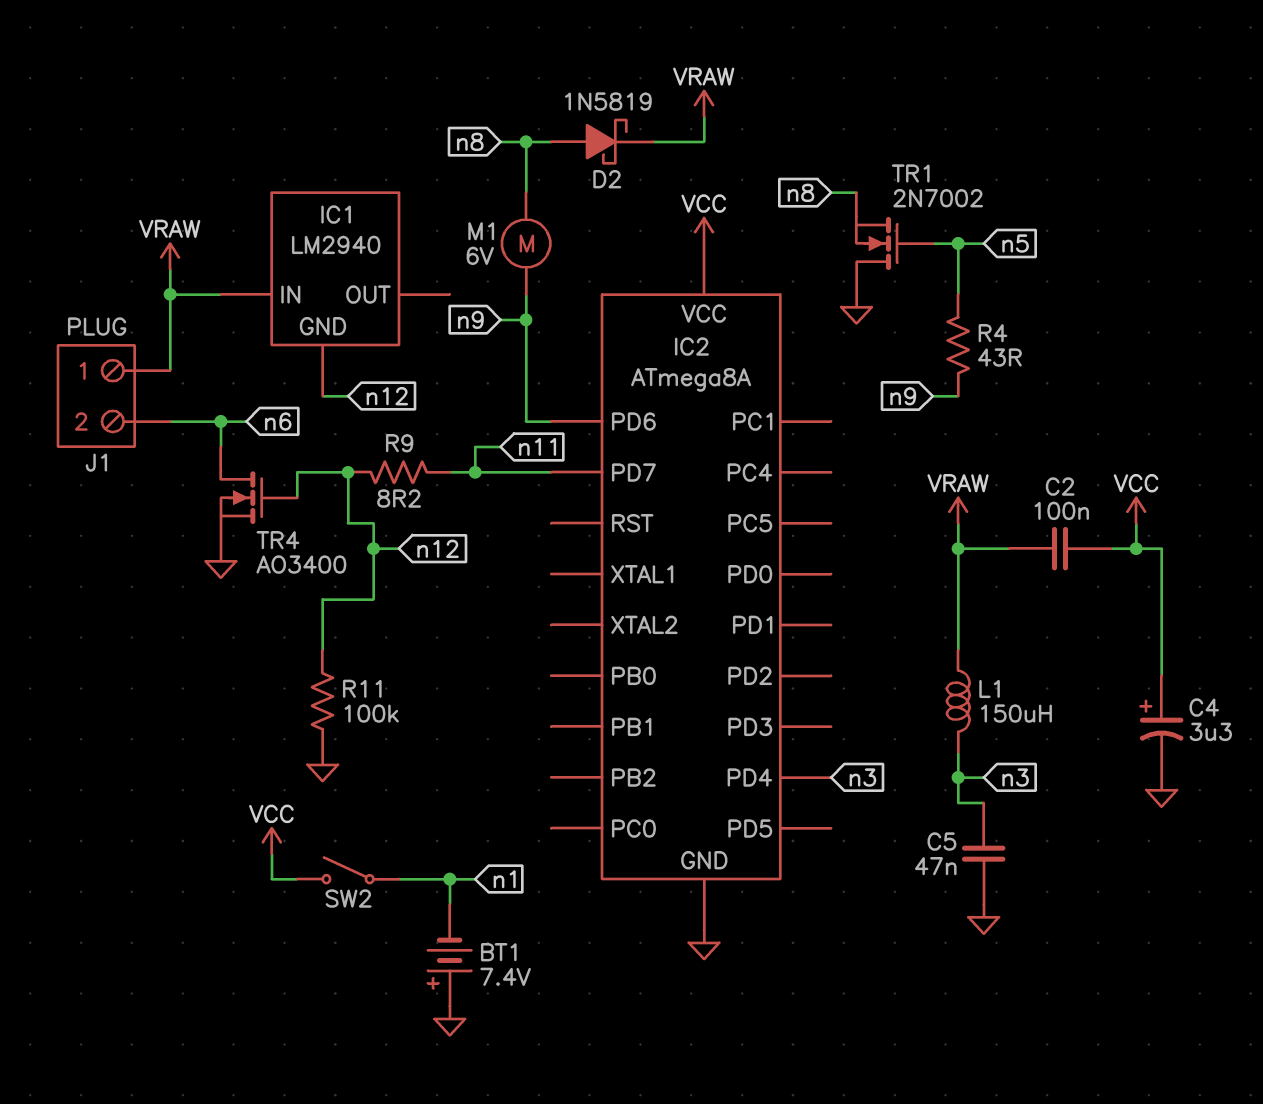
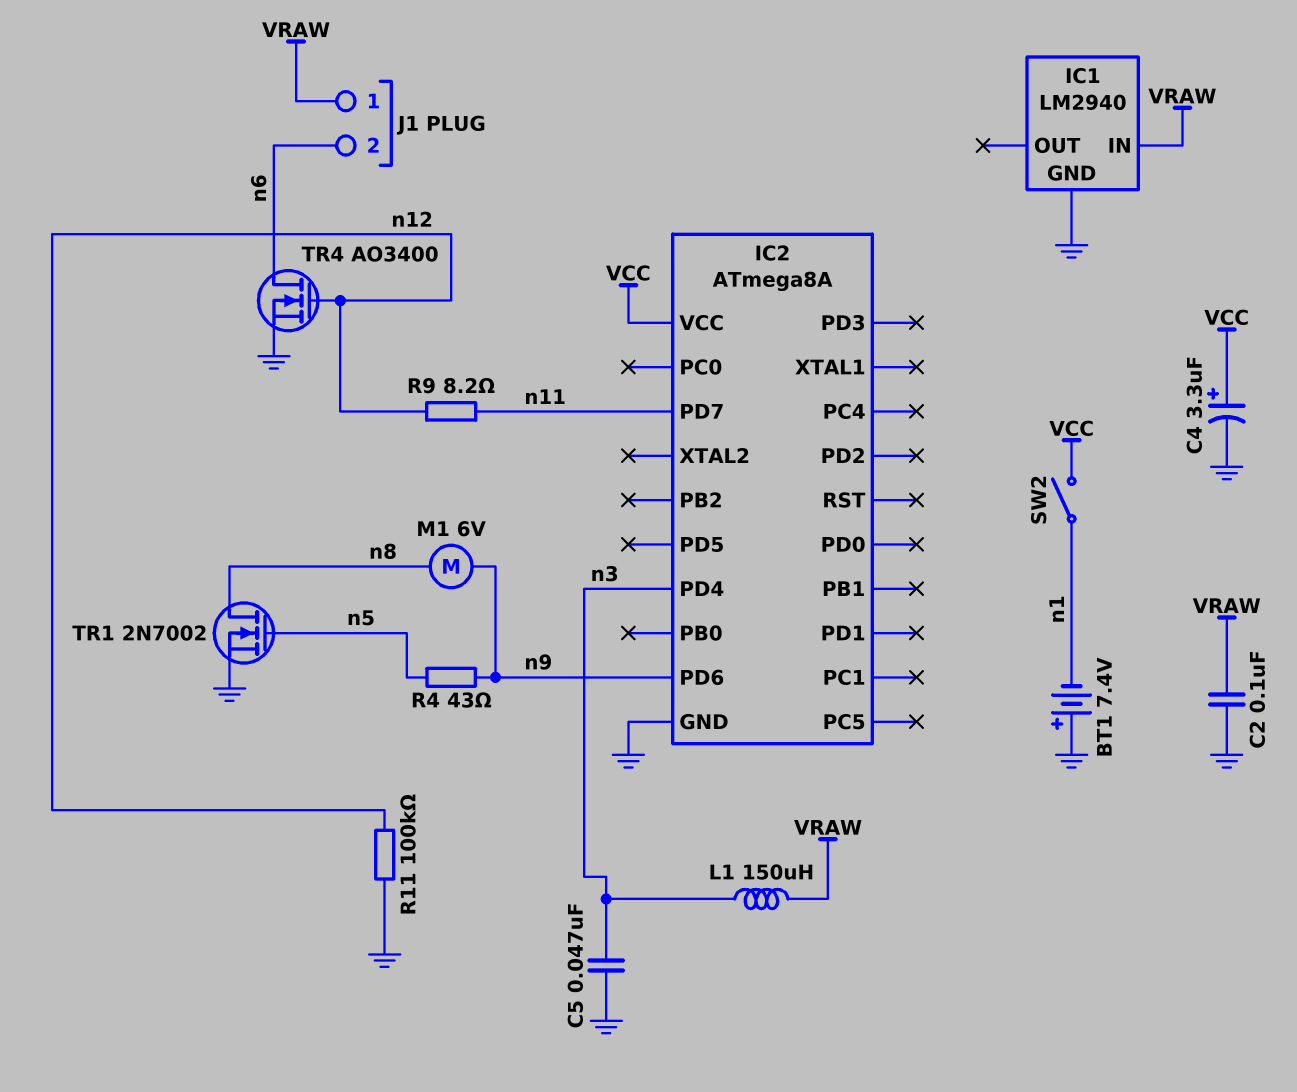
C2: 100nF (VCC, VRAW) -> 100nF (GND, VRAW)
D2: schottky 1N5819 (A n8, K VRAW) -> none
IC1 pin GND: n12 -> GND
TR1: NMOS 2N7002 (G n5, D GND, S n8) -> NMOS 2N7002 (G n5, D n8, S GND)

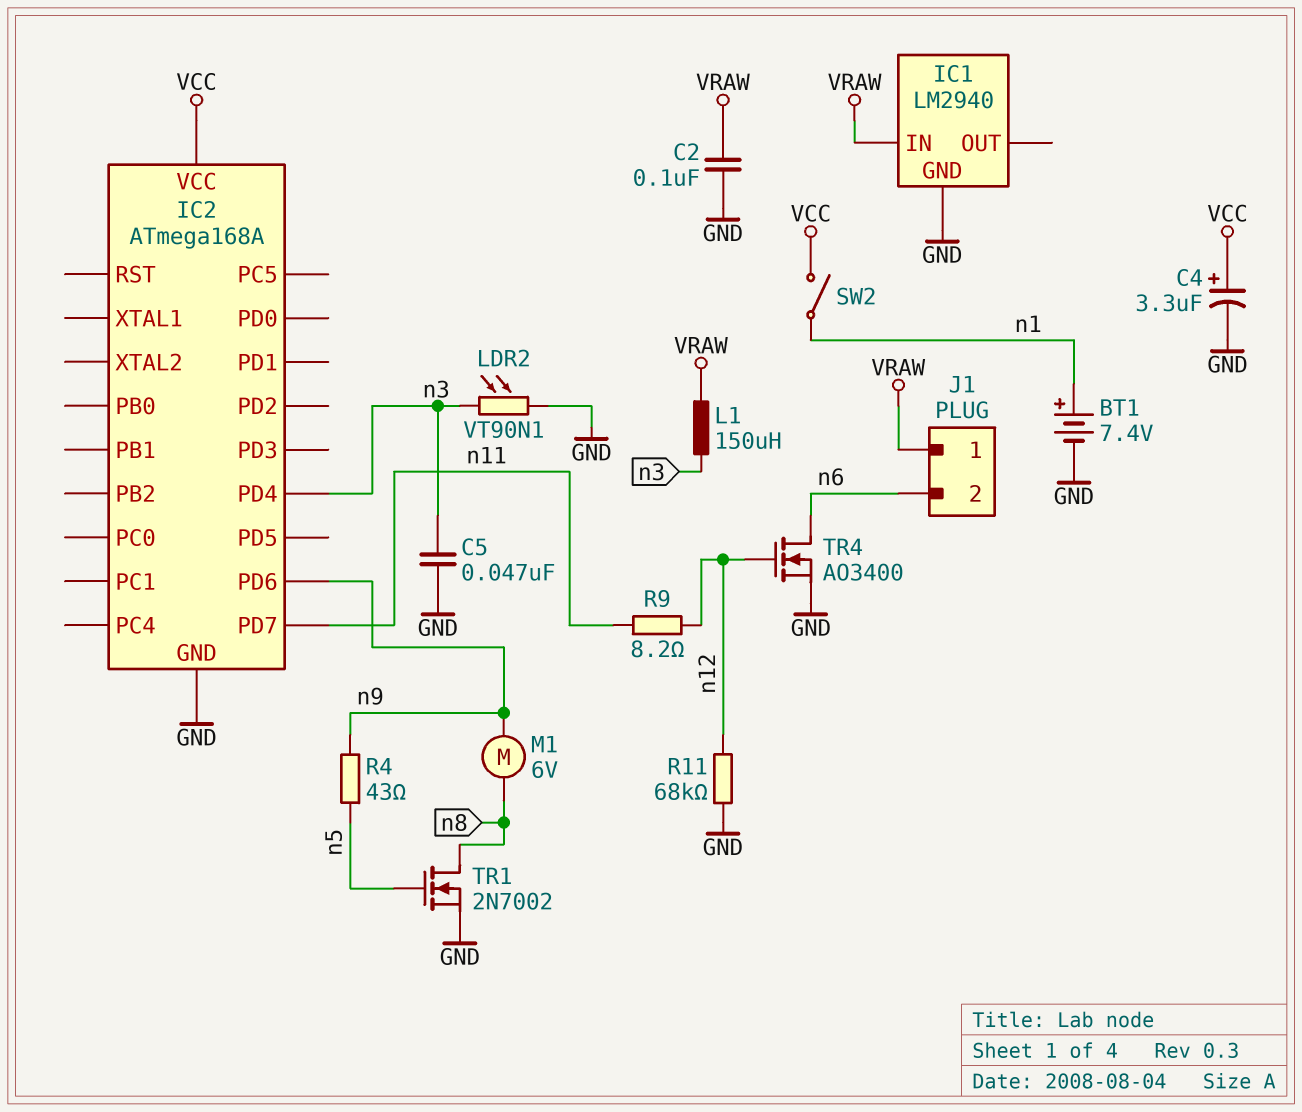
BT1: 7.4V (plus GND, minus n1) -> 7.4V (plus n1, minus GND)
IC2: ATmega8A -> ATmega168A
LDR2: none -> VT90N1 (GND, n3)
R11: 100k (GND, n12) -> 68k (GND, n12)

